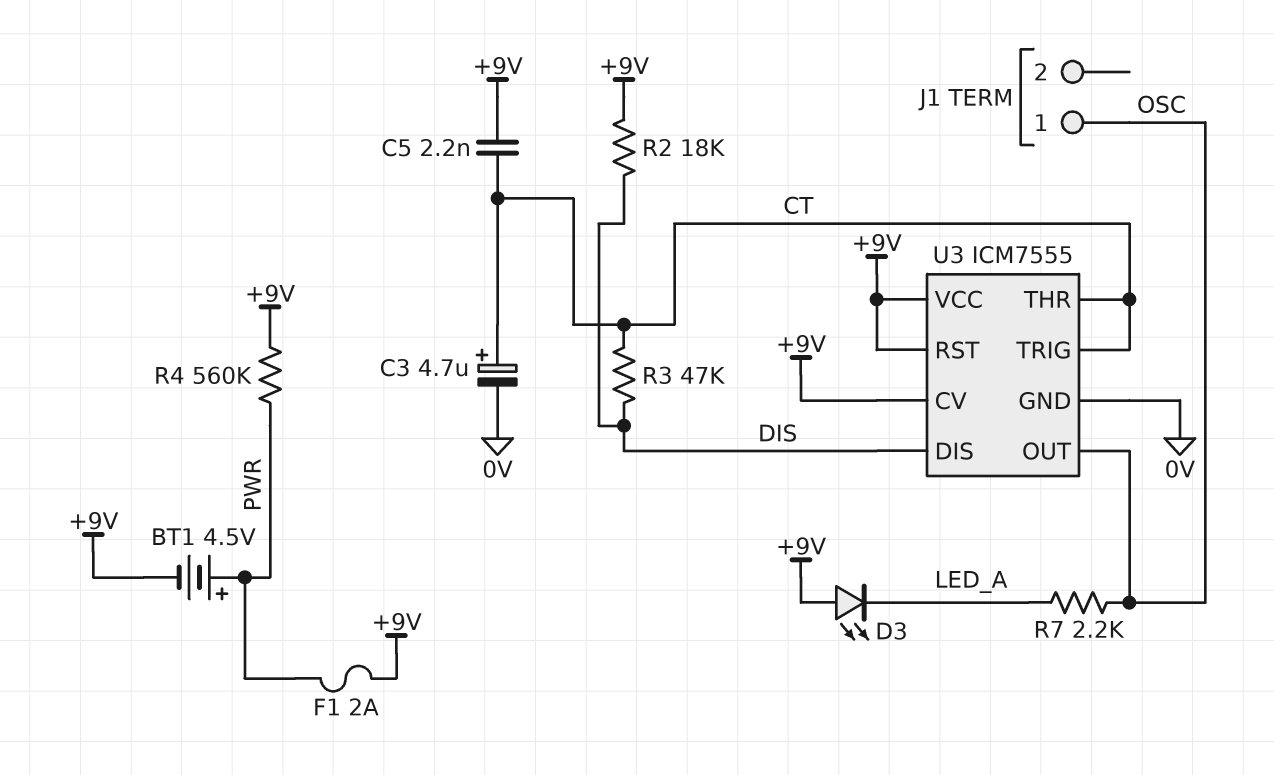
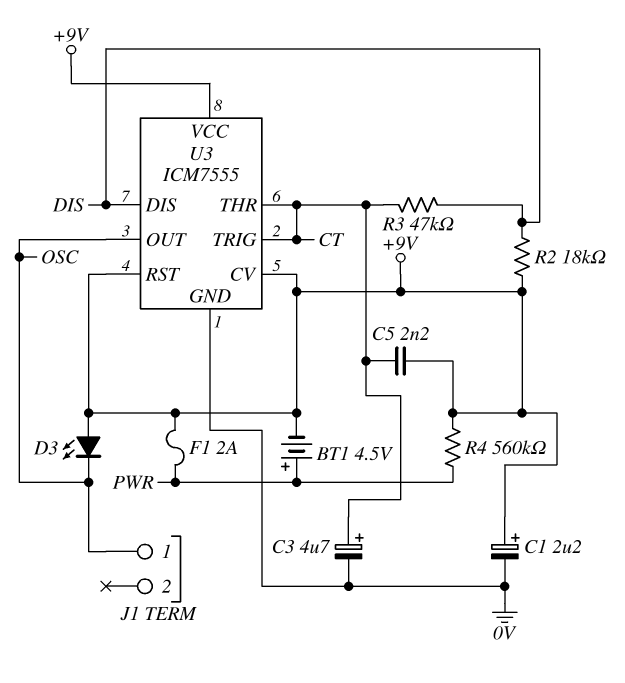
C1: none -> 2.2uF (plus +9V, minus 0V)
D3: LED (A +9V, K LED_A) -> LED (A +9V, K OSC)
R7: 2.2k (LED_A, OSC) -> none

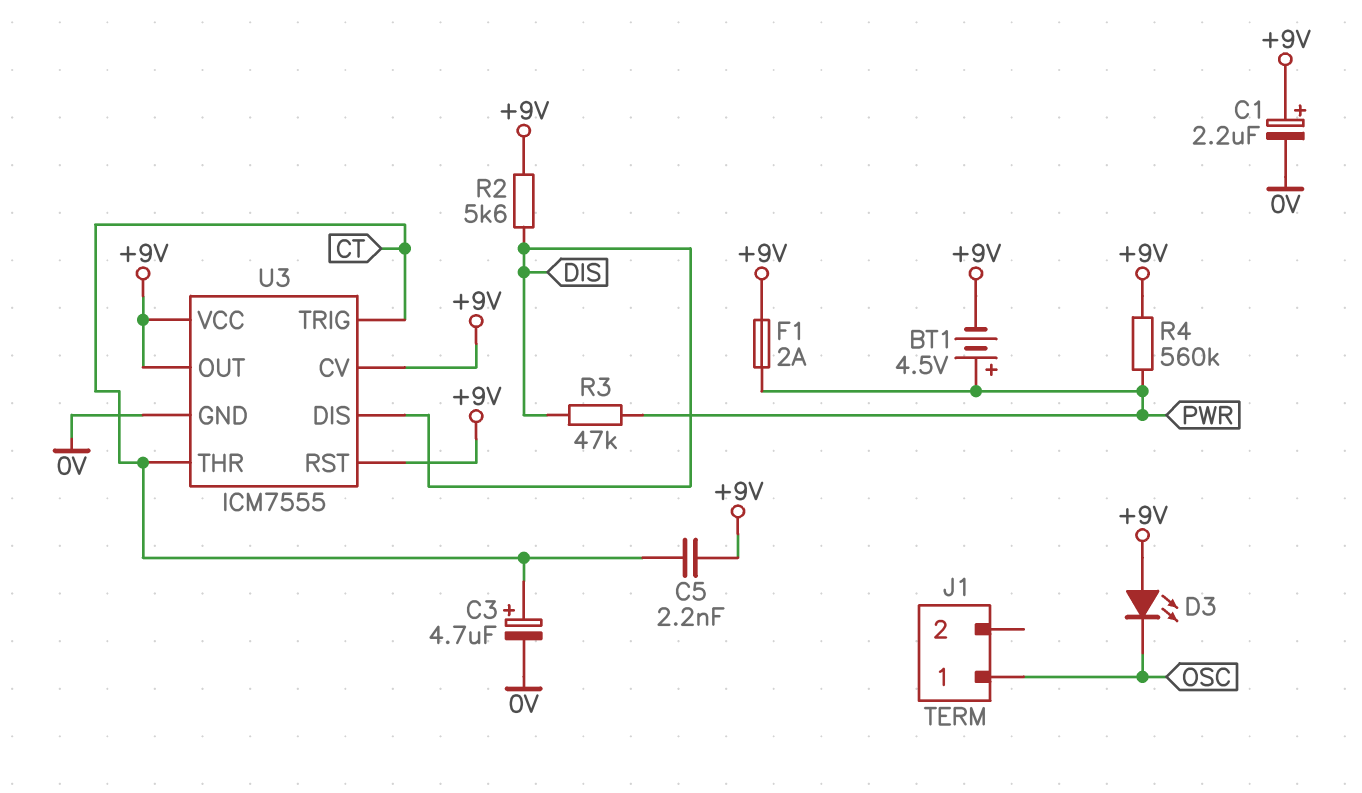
R2: 18k (+9V, DIS) -> 5.6k (+9V, DIS)
R3: 47k (CT, DIS) -> 47k (DIS, PWR)
U3 pin OUT: OSC -> +9V

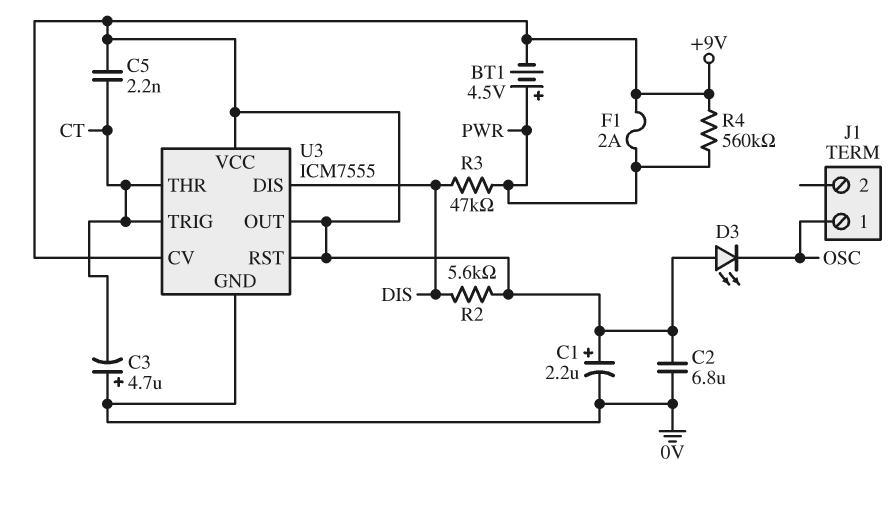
C2: none -> 6.8uF (+9V, 0V)
C3: 4.7uF (plus CT, minus 0V) -> 4.7uF (plus 0V, minus CT)

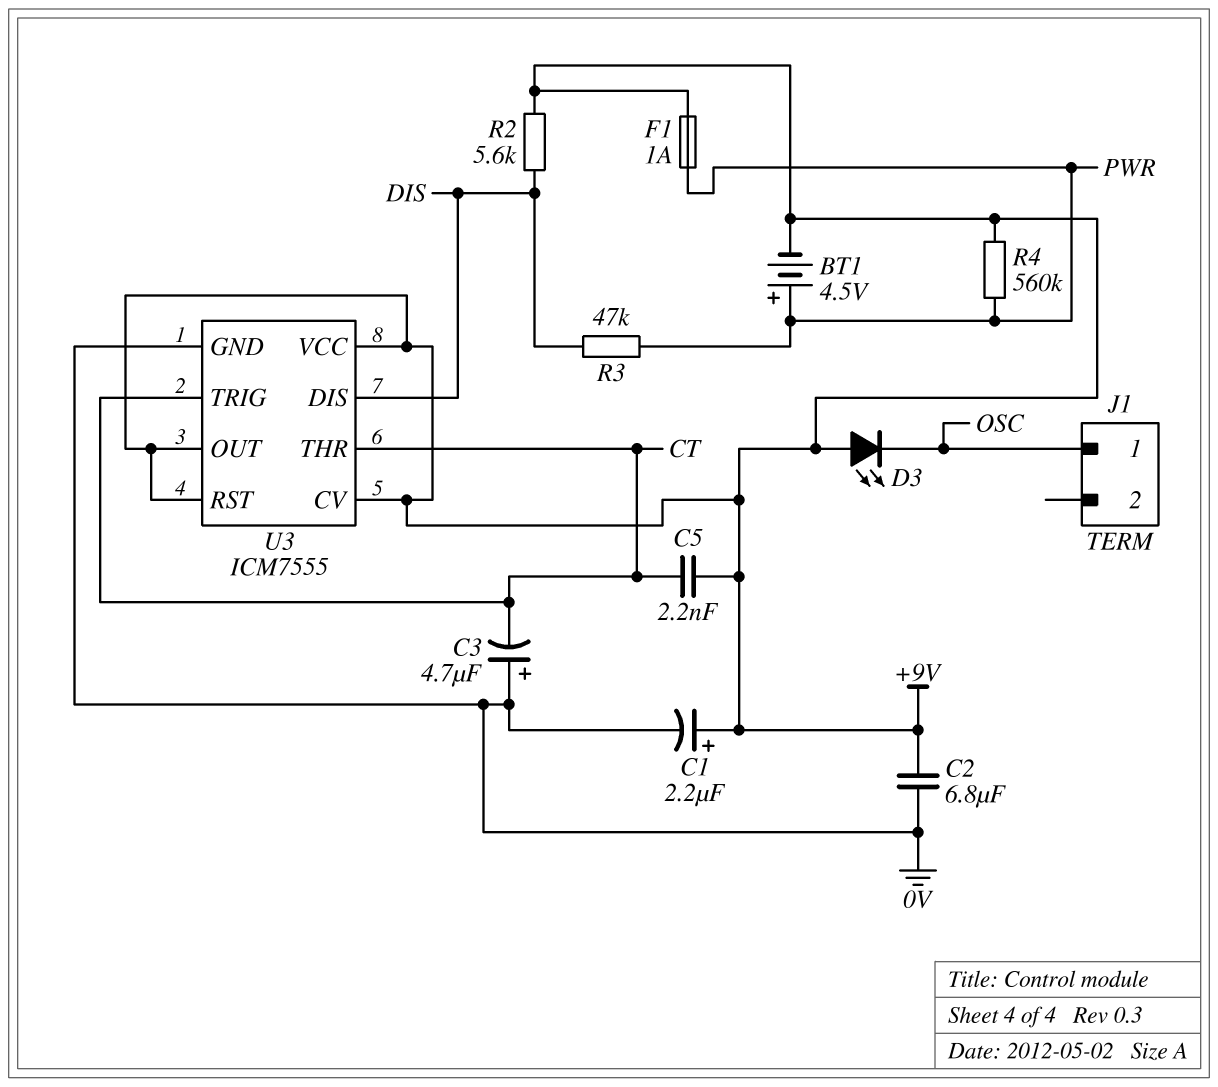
F1: 2A (+9V, PWR) -> 1A (+9V, PWR)

